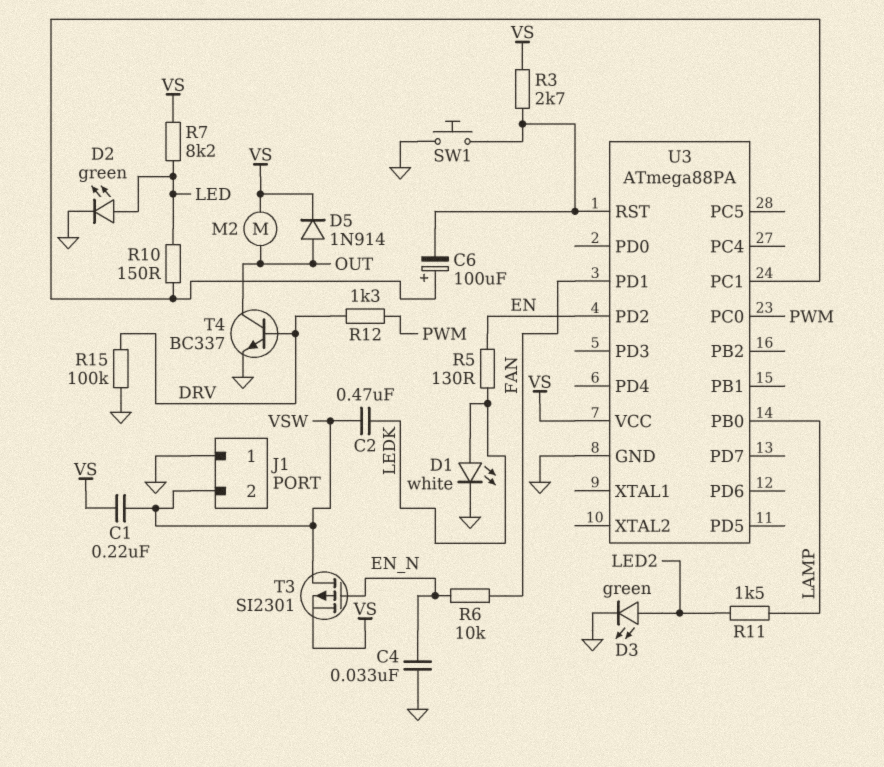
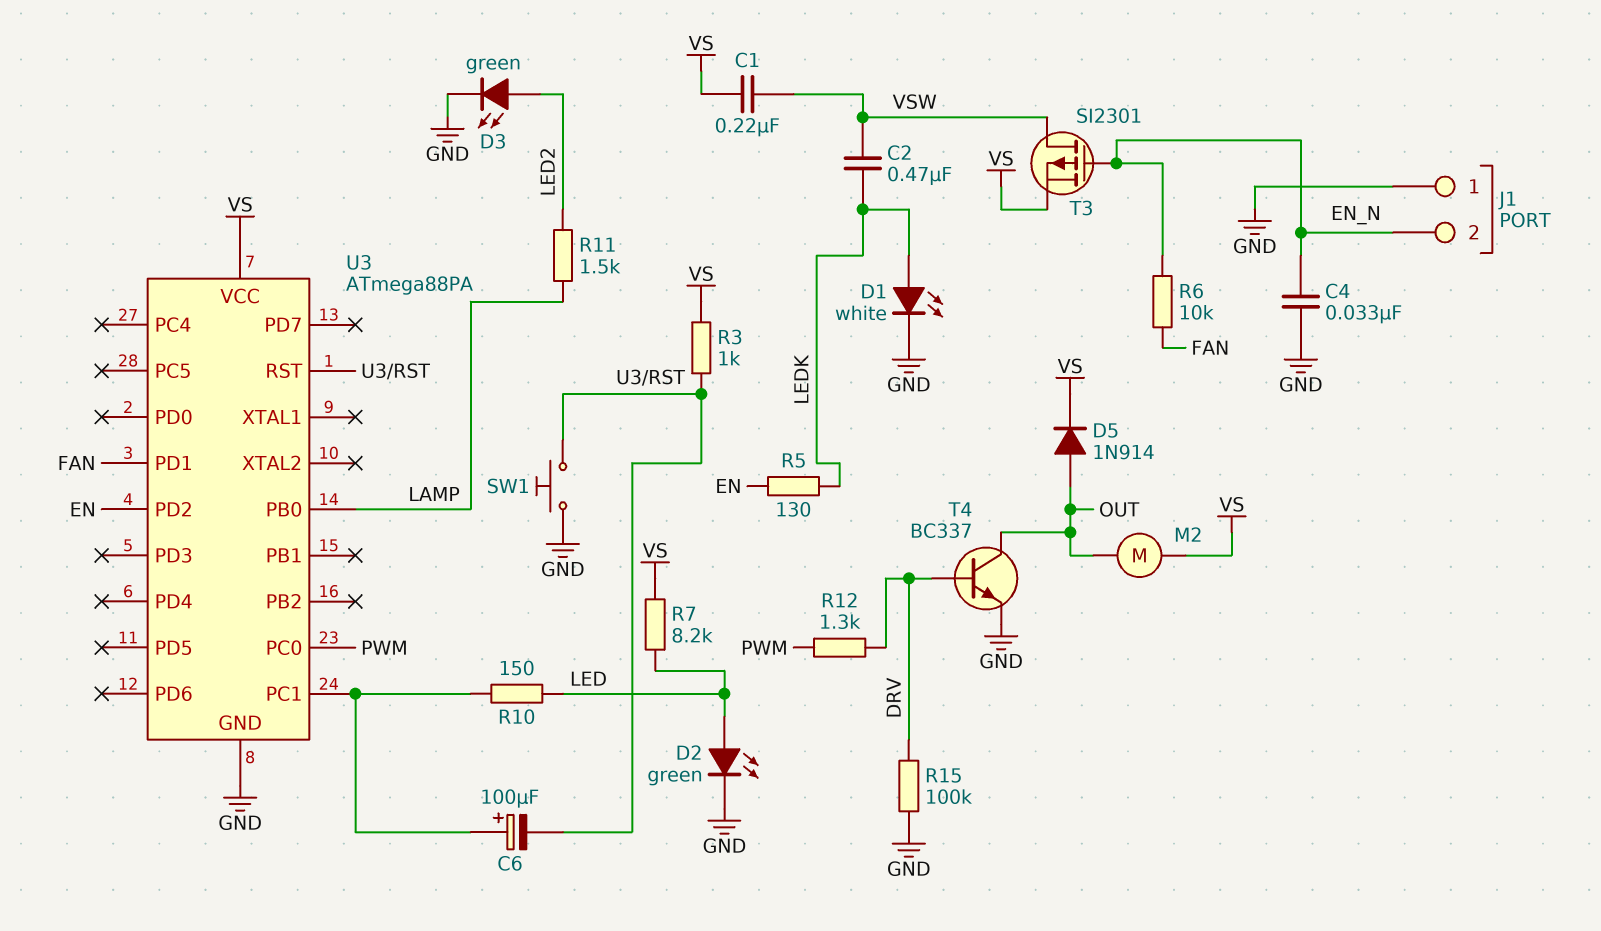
J1 pin 2: VSW -> EN_N
R3: 2.7k (U3/RST, VS) -> 1k (U3/RST, VS)

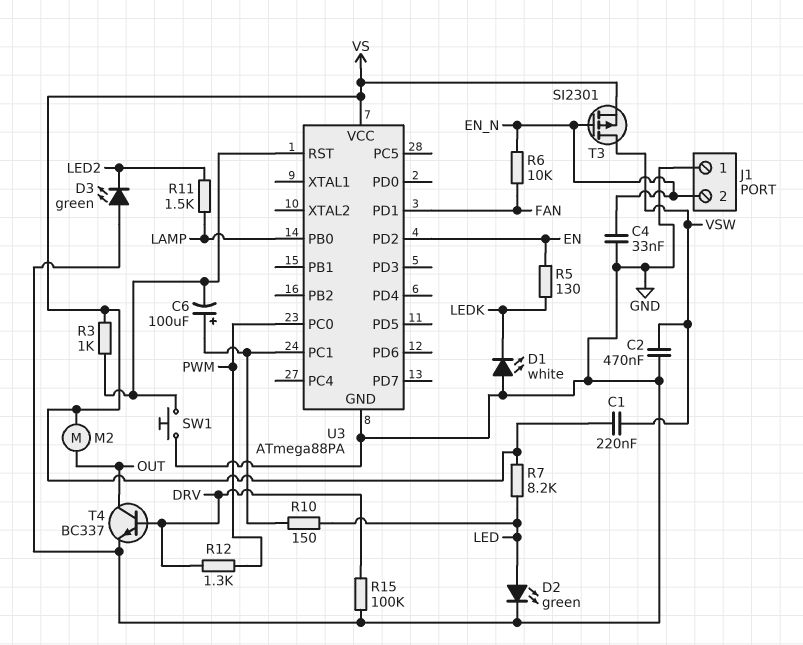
C2: 470nF (LEDK, VSW) -> 470nF (GND, VSW)
D1: LED white (A LEDK, K GND) -> LED white (A GND, K LEDK)
D3: LED green (A LED2, K GND) -> LED green (A GND, K LED2)
D5: diode 1N914 (A OUT, K VS) -> none

